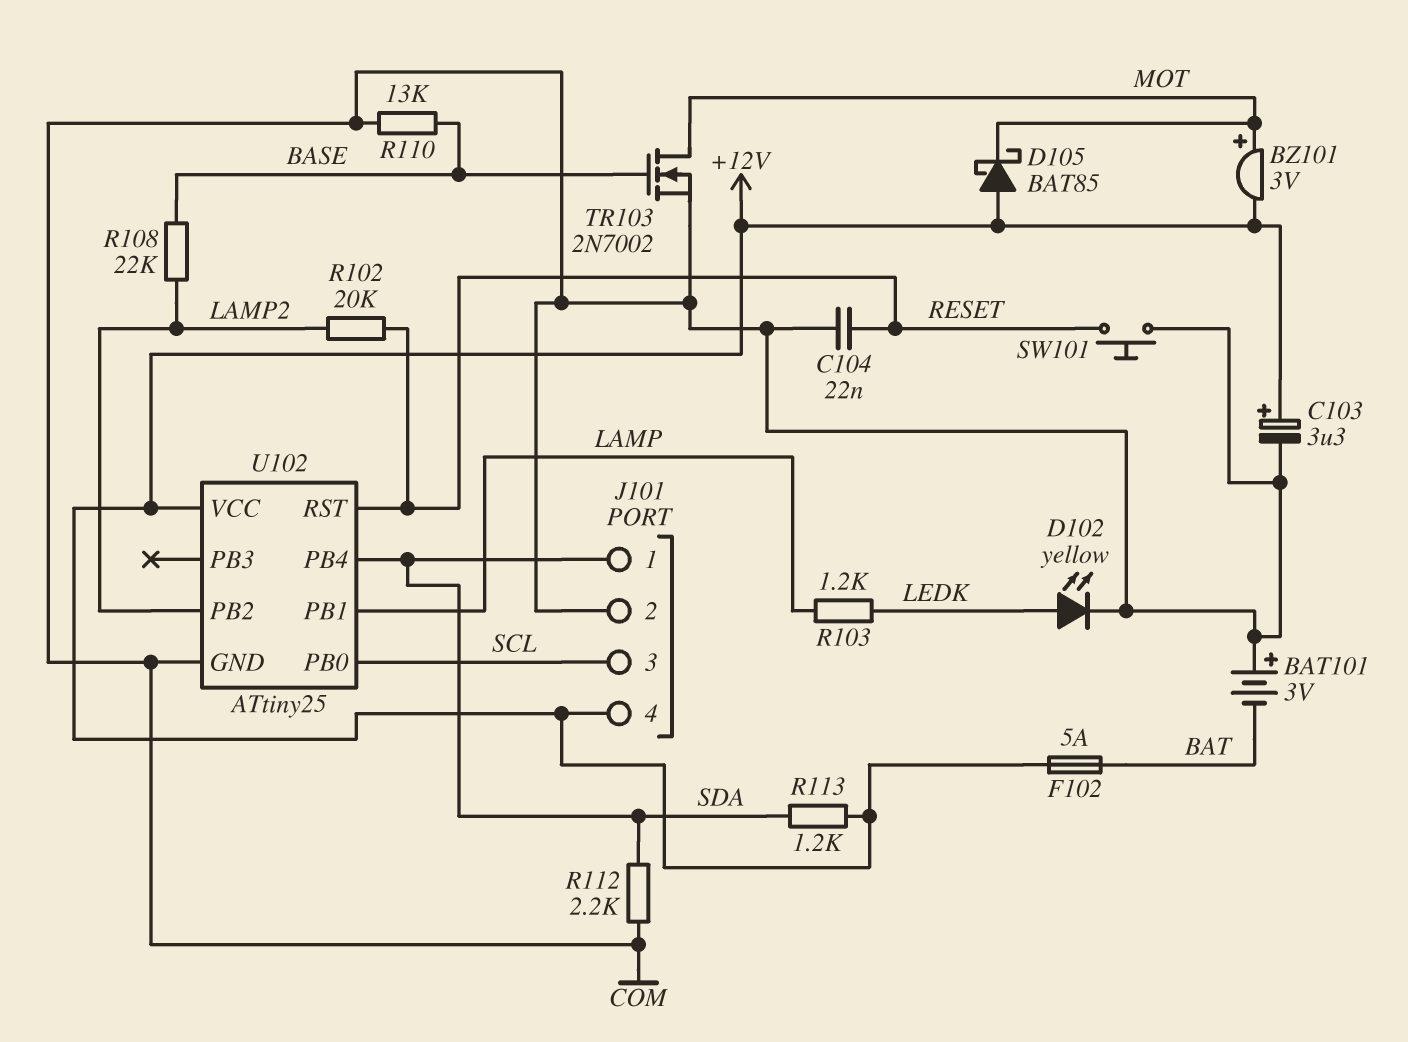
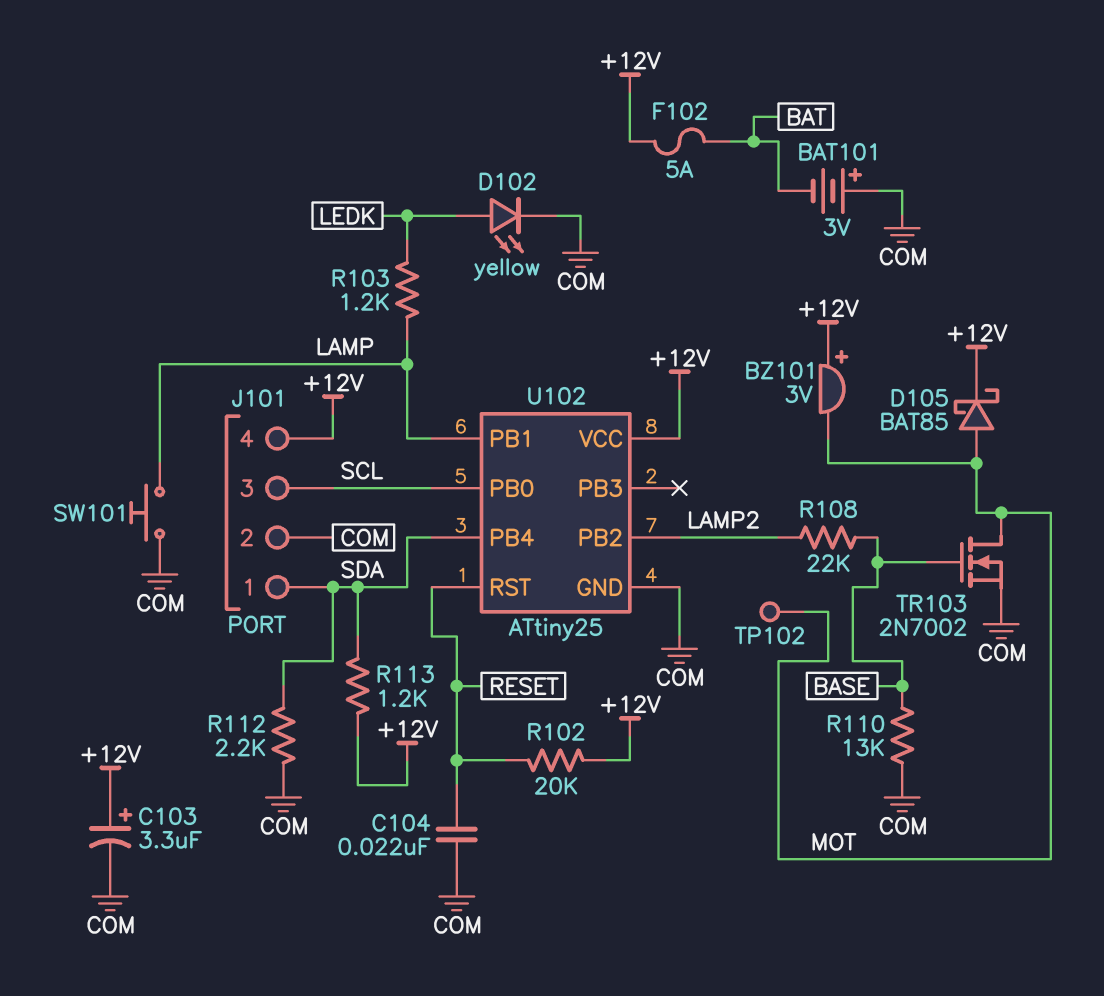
BZ101: buzzer 3V (plus MOT, minus +12V) -> buzzer 3V (plus +12V, minus MOT)
D105: schottky BAT85 (A +12V, K MOT) -> schottky BAT85 (A MOT, K +12V)
R102: 20k (LAMP2, RESET) -> 20k (+12V, RESET)
SW101: button (COM, RESET) -> button (COM, LAMP)
TP102: none -> test point (MOT)

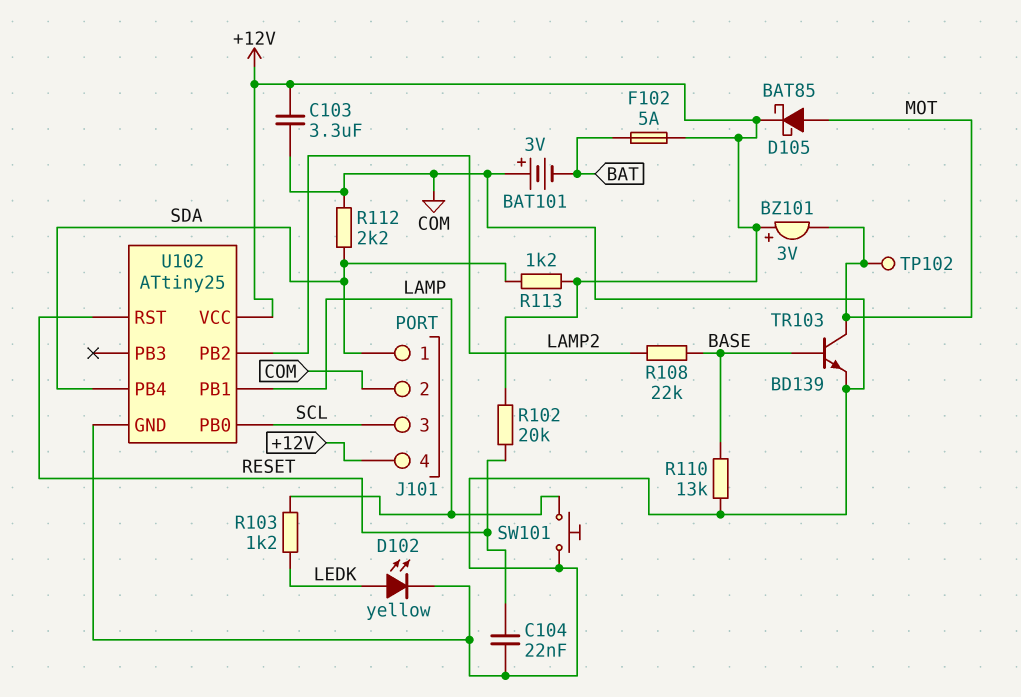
C103: 3.3uF (plus +12V, minus COM) -> 3.3uF (+12V, COM)
TR103: NMOS 2N7002 (G BASE, D MOT, S COM) -> NPN BD139 (B BASE, C MOT, E COM)

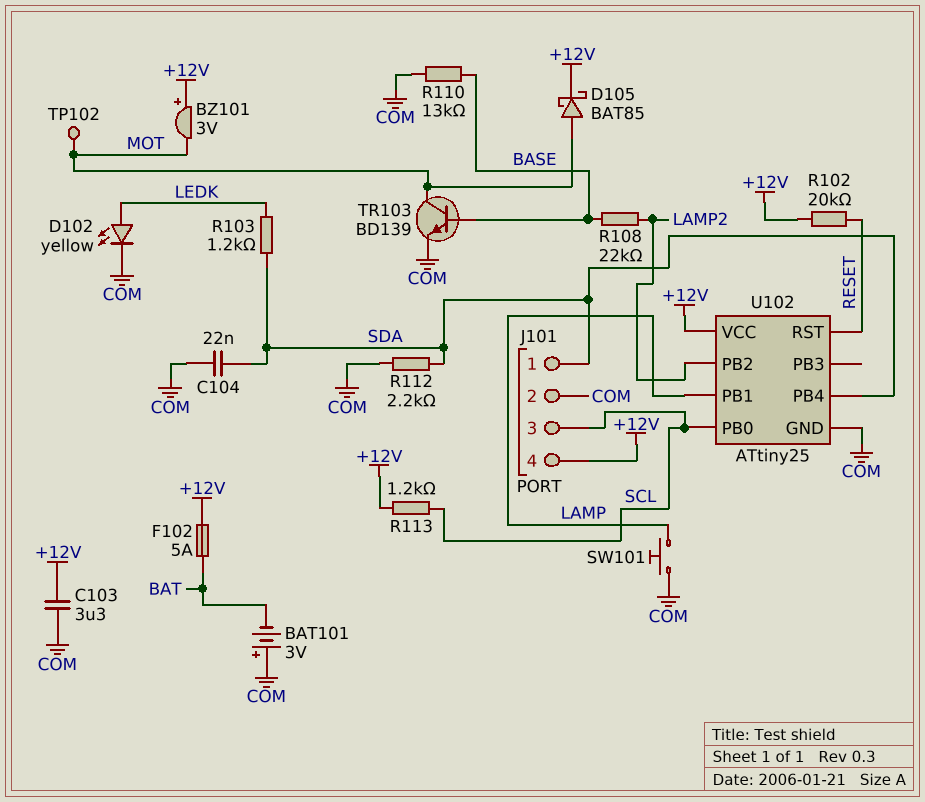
C104: 22nF (COM, RESET) -> 22nF (COM, SDA)
R103: 1.2k (LAMP, LEDK) -> 1.2k (LEDK, SDA)
R113: 1.2k (+12V, SDA) -> 1.2k (+12V, SCL)

